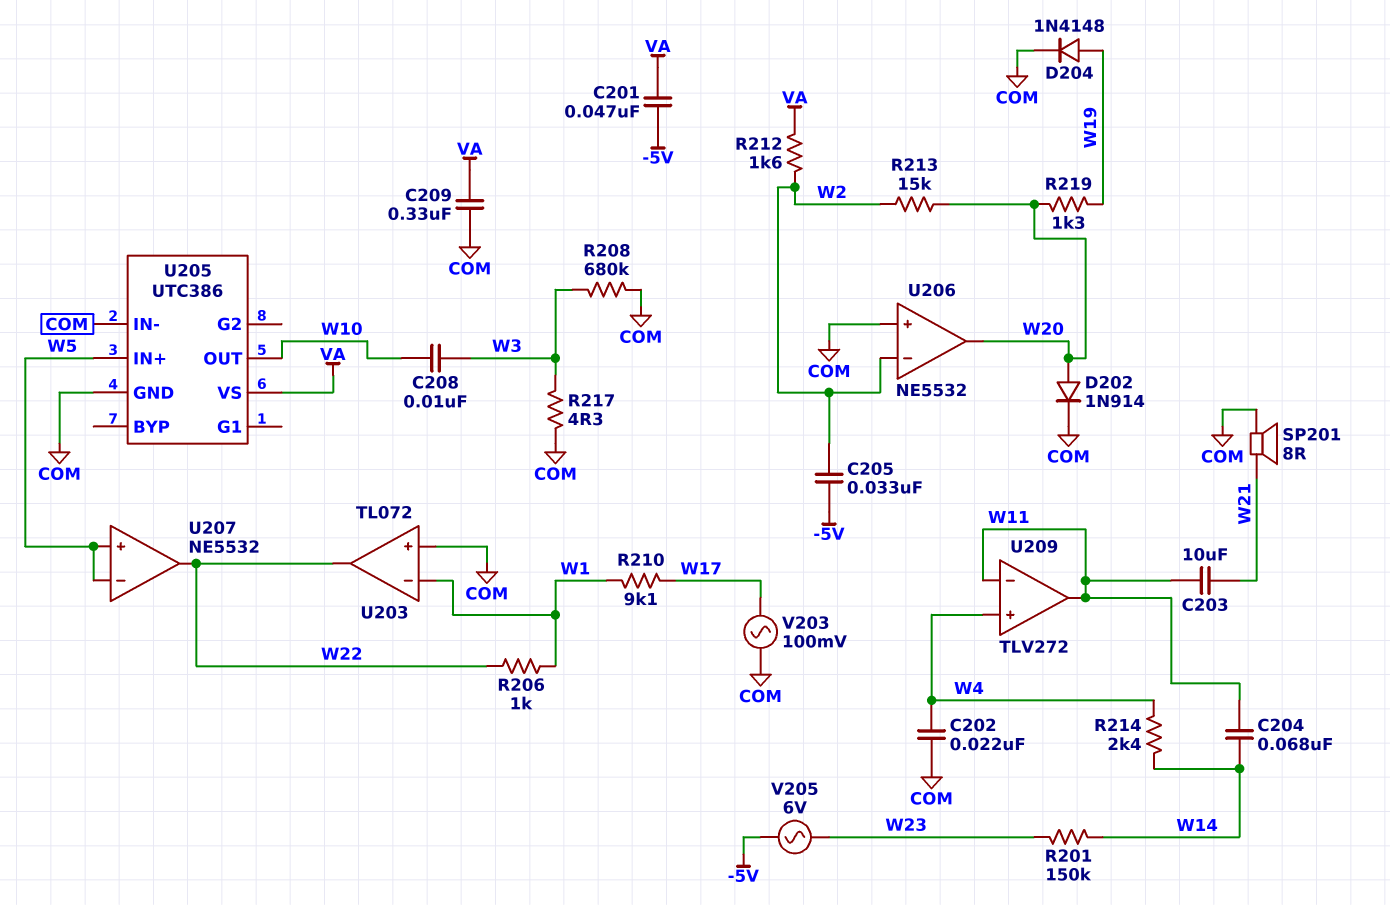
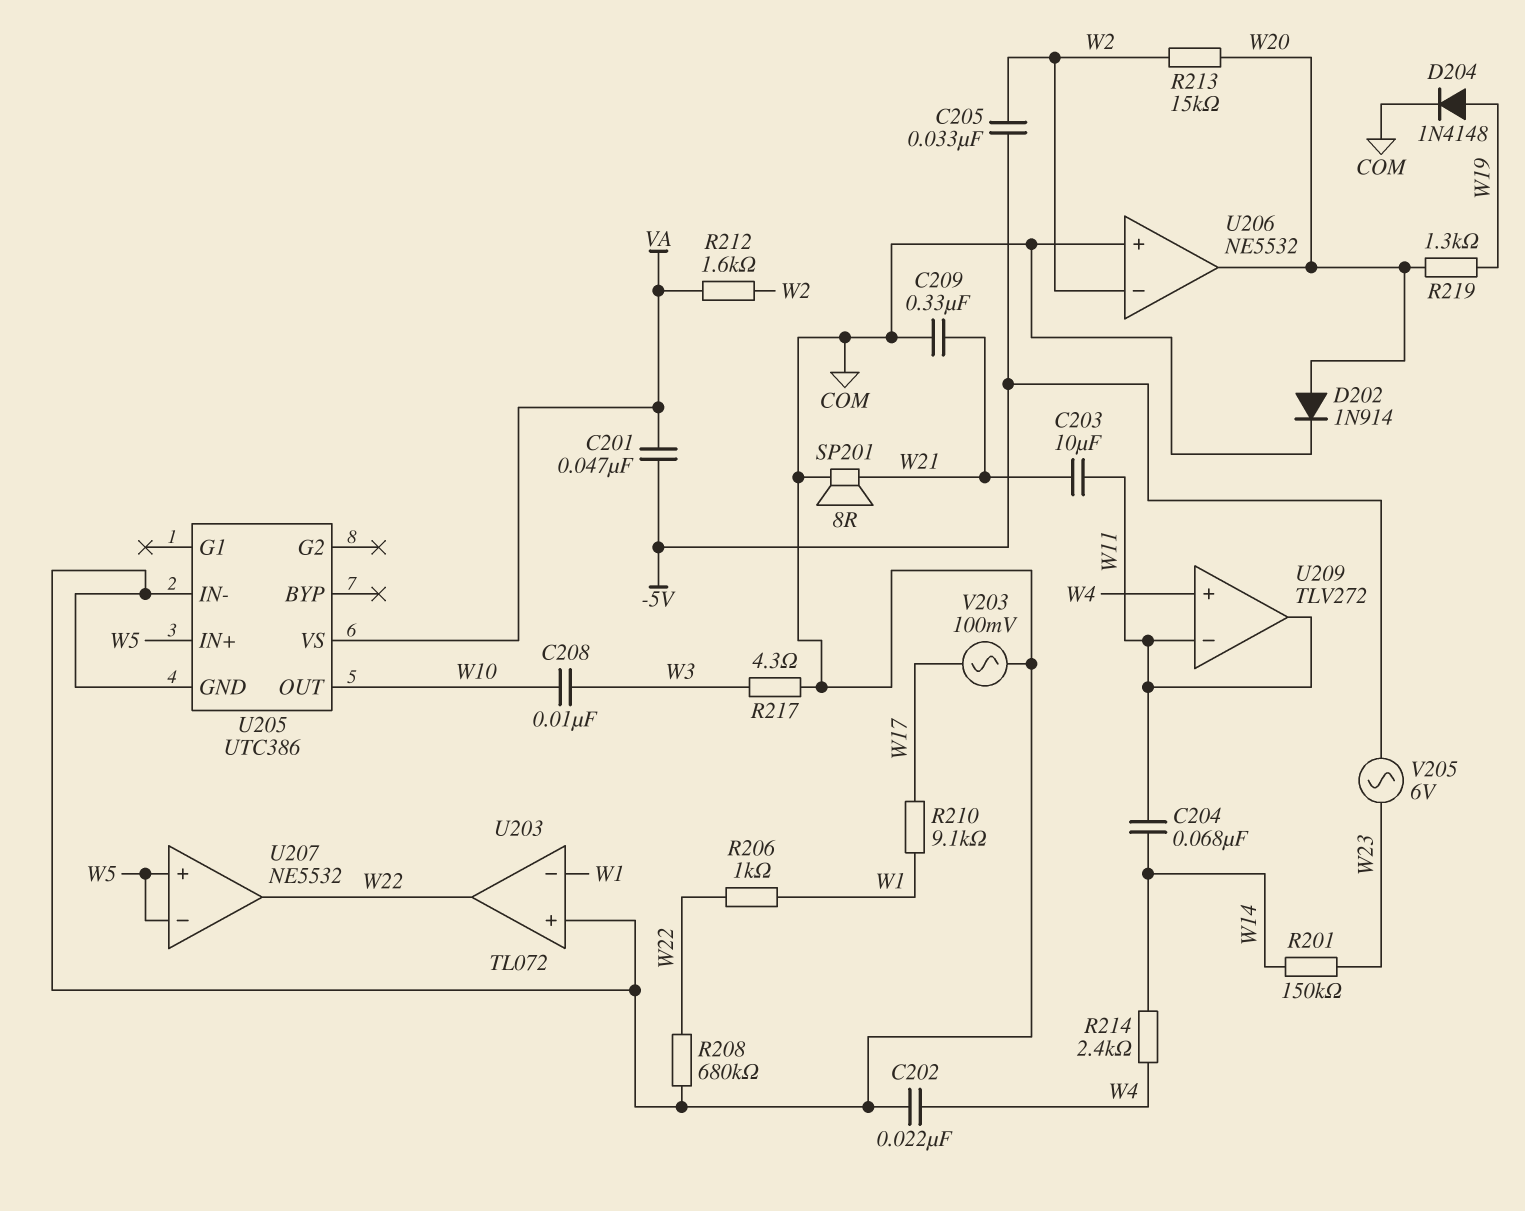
C209: 330nF (COM, VA) -> 330nF (COM, W21)
R208: 680k (COM, W3) -> 680k (COM, W22)

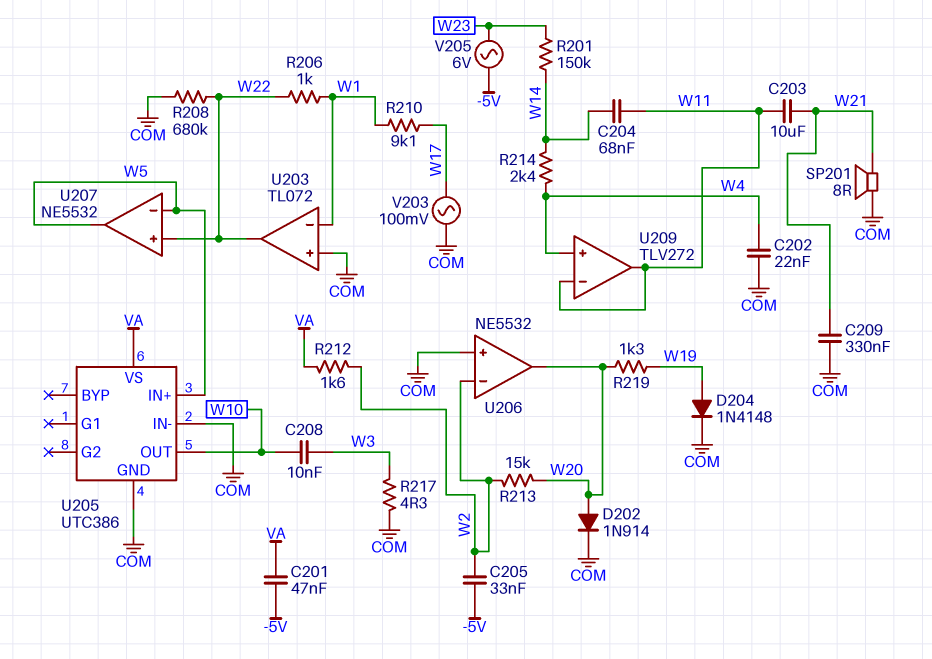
U207 pin in+: W5 -> W22
U207 pin out: W22 -> W5

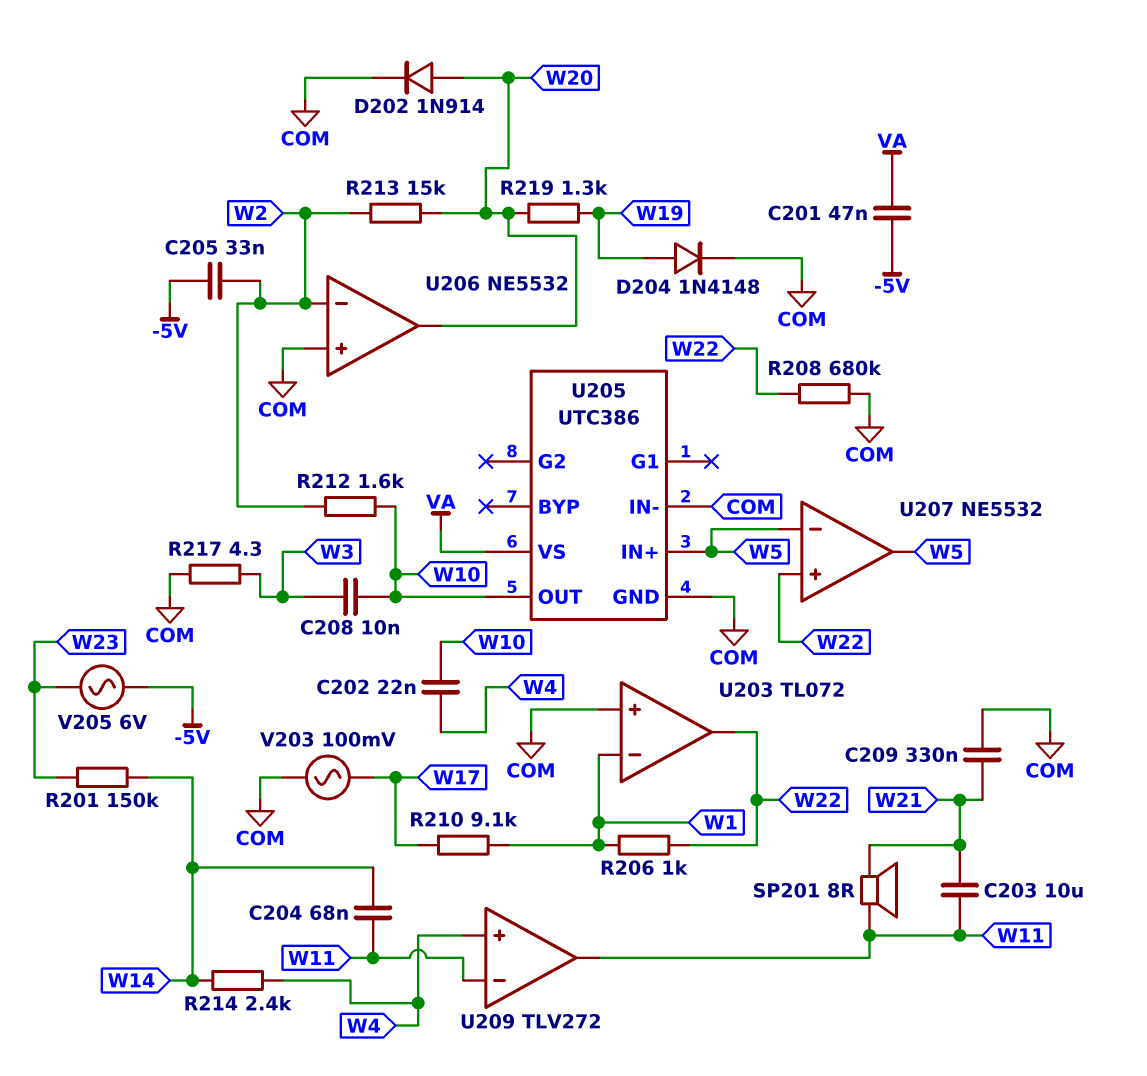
C202: 22nF (COM, W4) -> 22nF (W4, W10)
R212: 1.6k (VA, W2) -> 1.6k (W2, W10)
SP201: speaker 8R (COM, W21) -> speaker 8R (W11, W21)

